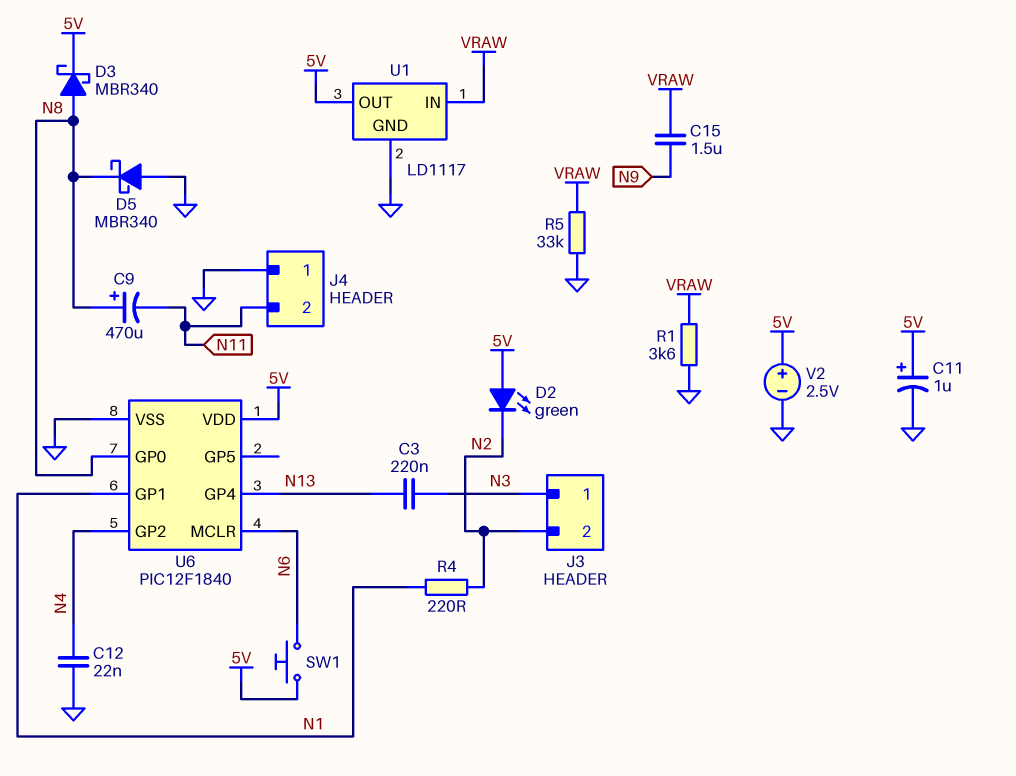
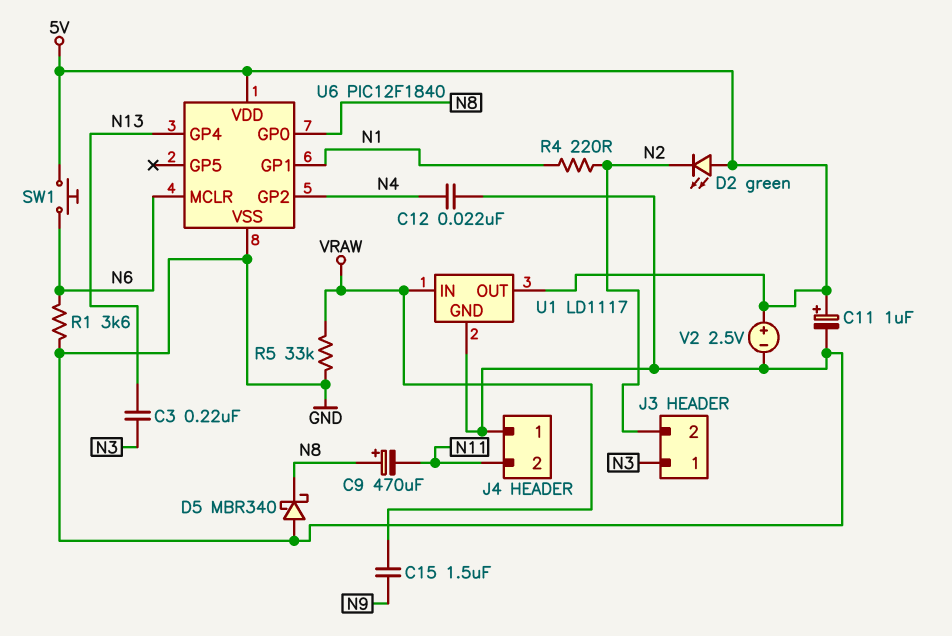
D3: schottky MBR340 (A N8, K 5V) -> none
R1: 3.6k (GND, VRAW) -> 3.6k (GND, N6)

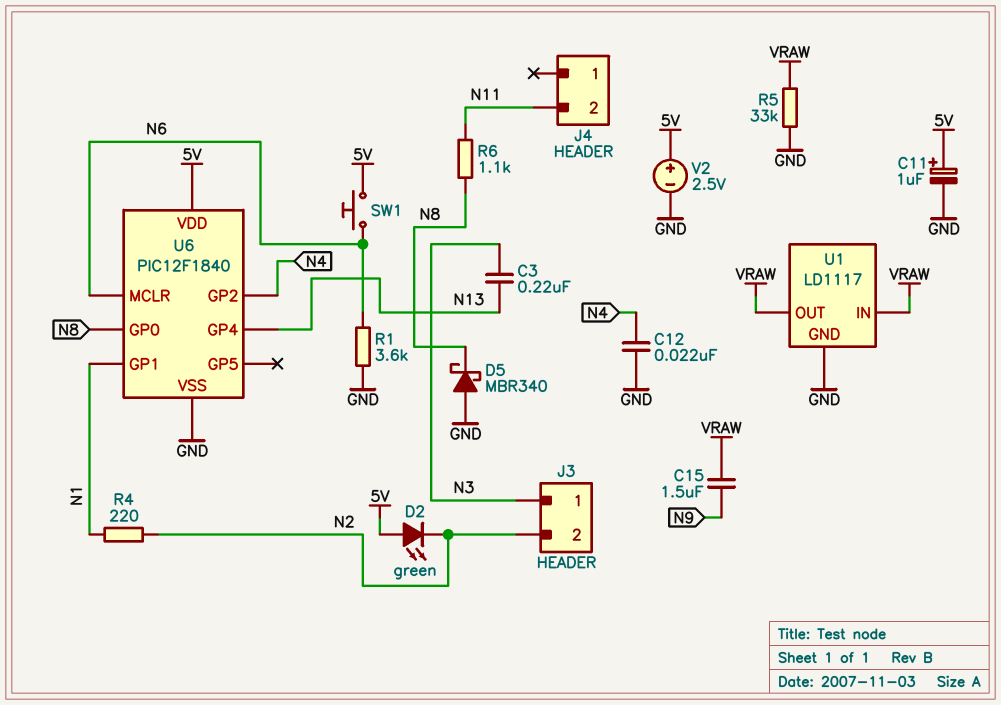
C9: 470uF (plus N8, minus N11) -> none
J4 pin 1: GND -> none
R6: none -> 1.1k (N8, N11)
U1 pin OUT: 5V -> VRAW

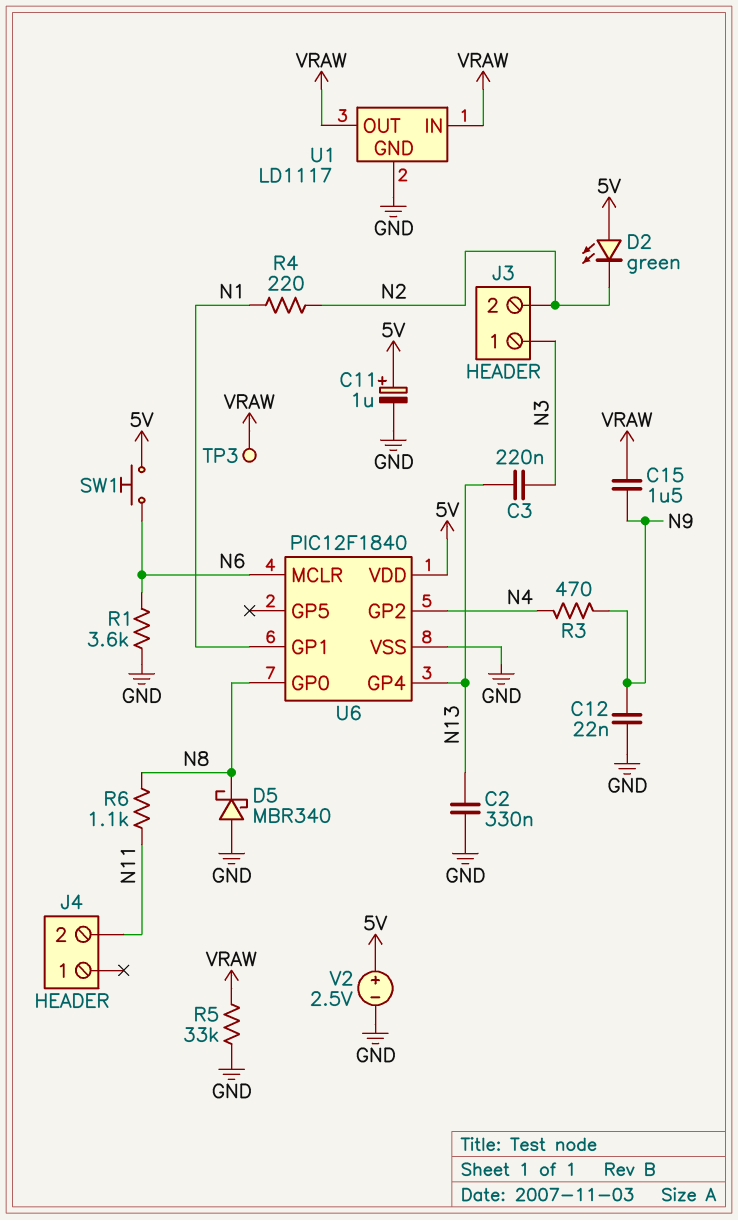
C2: none -> 330nF (GND, N13)
C12: 22nF (GND, N4) -> 22nF (GND, N9)
R3: none -> 470 (N4, N9)
TP3: none -> test point (VRAW)

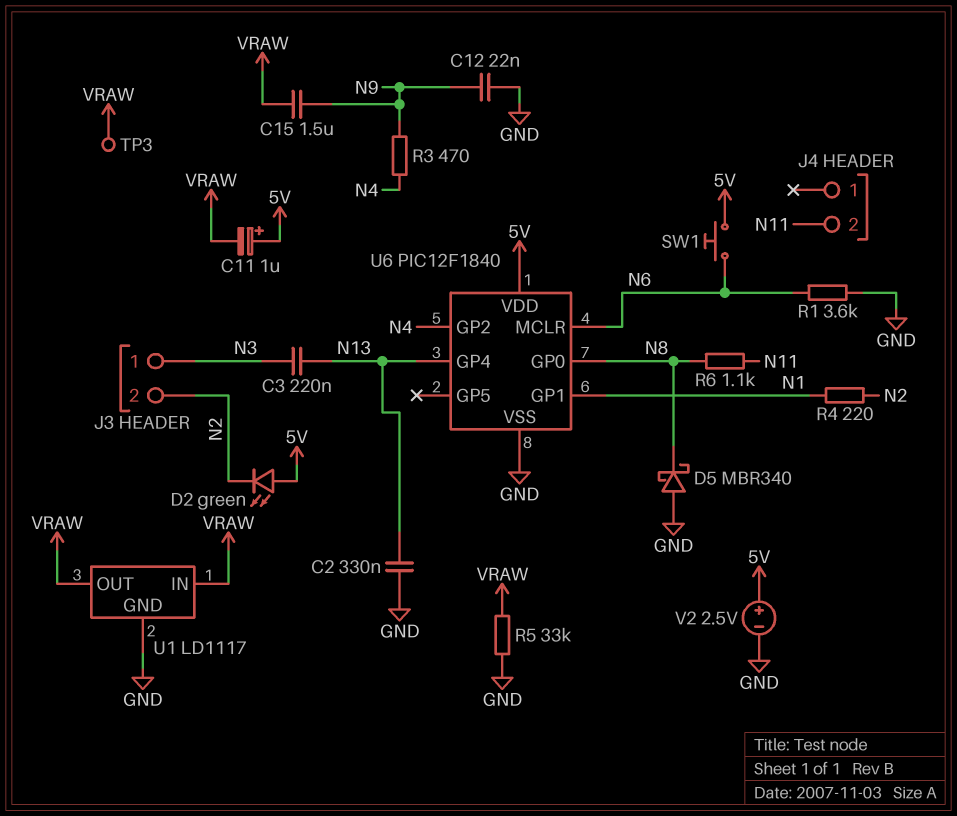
C11: 1uF (plus 5V, minus GND) -> 1uF (plus 5V, minus VRAW)

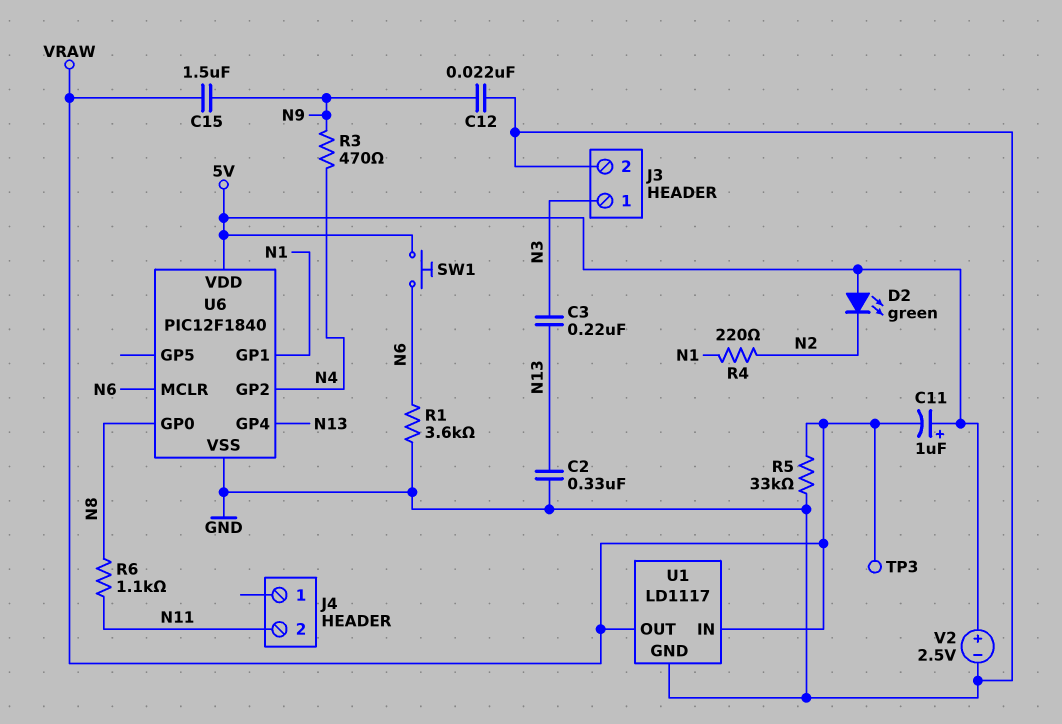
D5: schottky MBR340 (A GND, K N8) -> none
J3 pin 2: N2 -> GND

